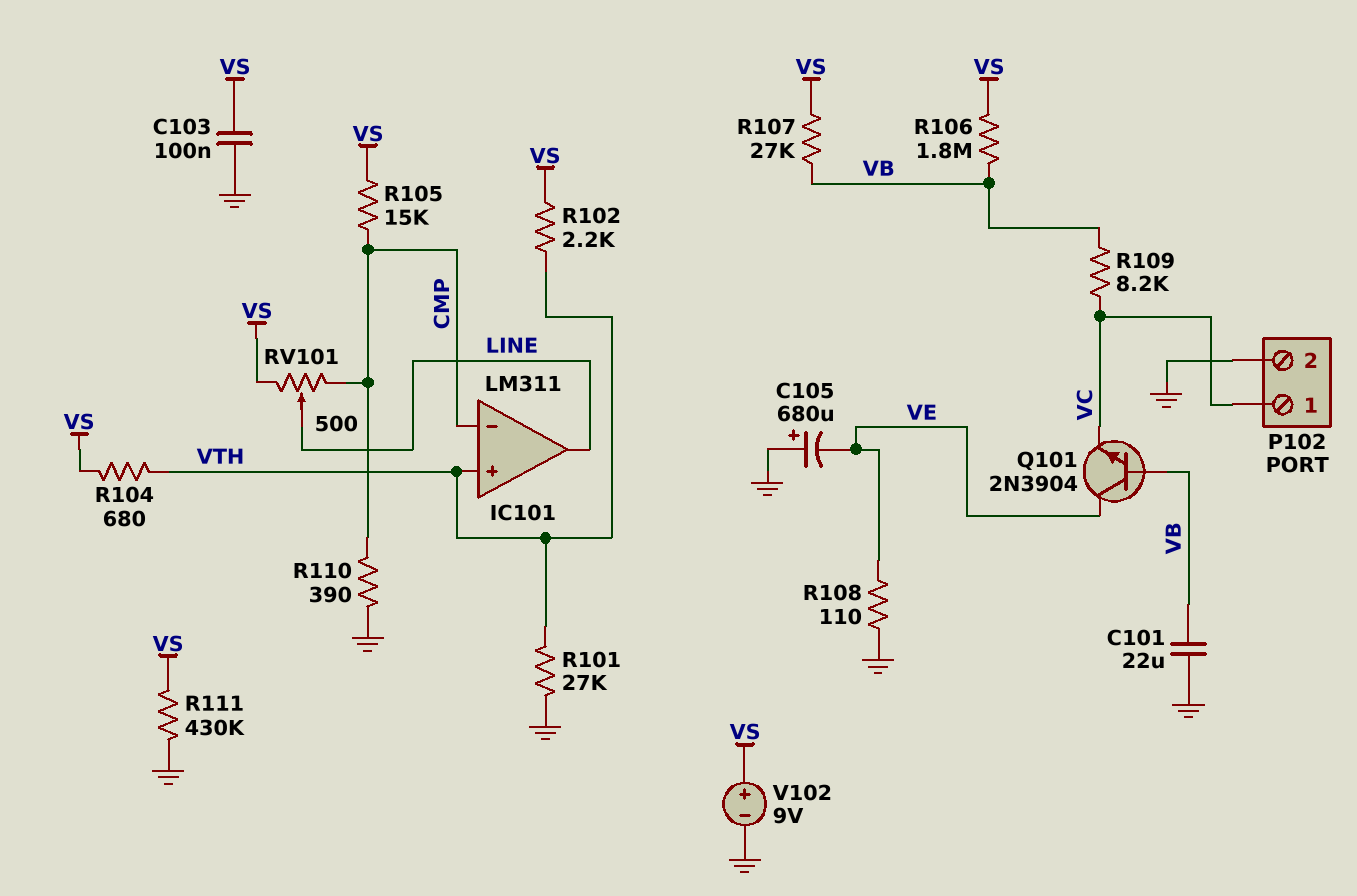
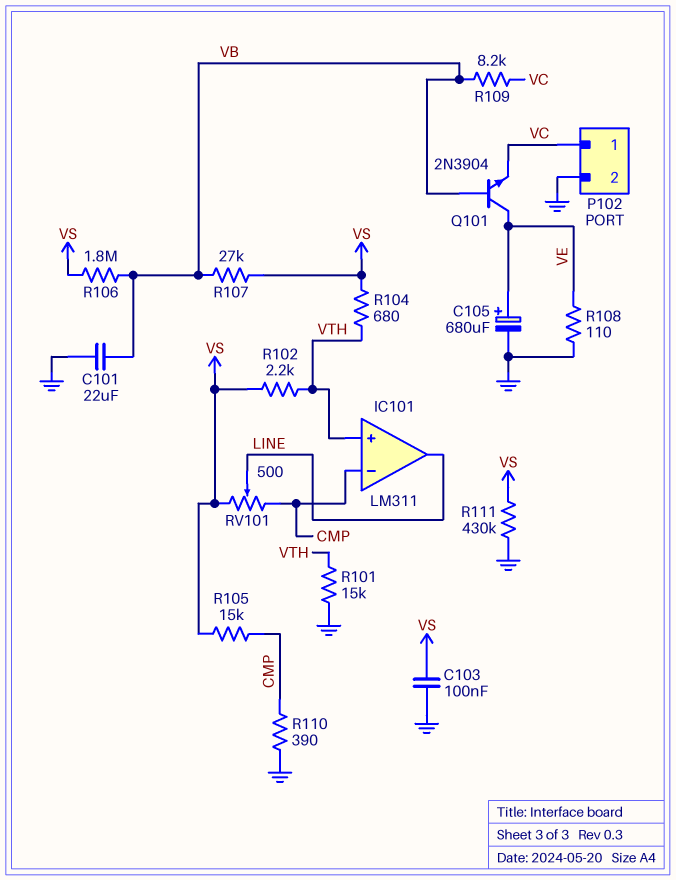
C105: 680uF (plus GND, minus VE) -> 680uF (plus VE, minus GND)
R101: 27k (GND, VTH) -> 15k (GND, VTH)
V102: 9V (plus VS, minus GND) -> none

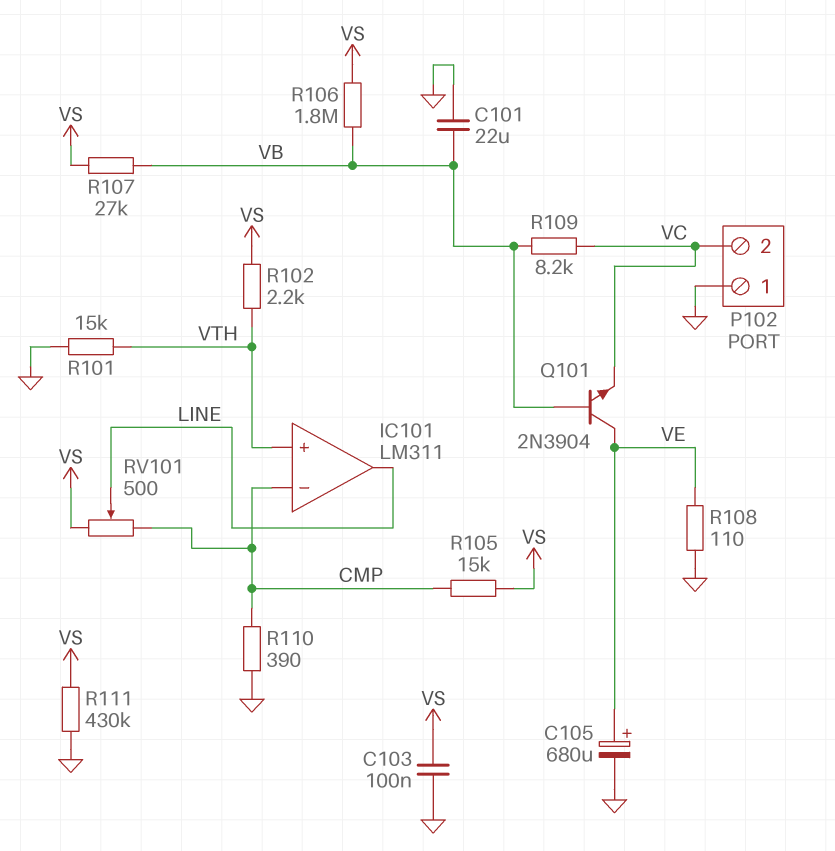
P102 pin 1: VC -> GND
P102 pin 2: GND -> VC
R104: 680 (VS, VTH) -> none

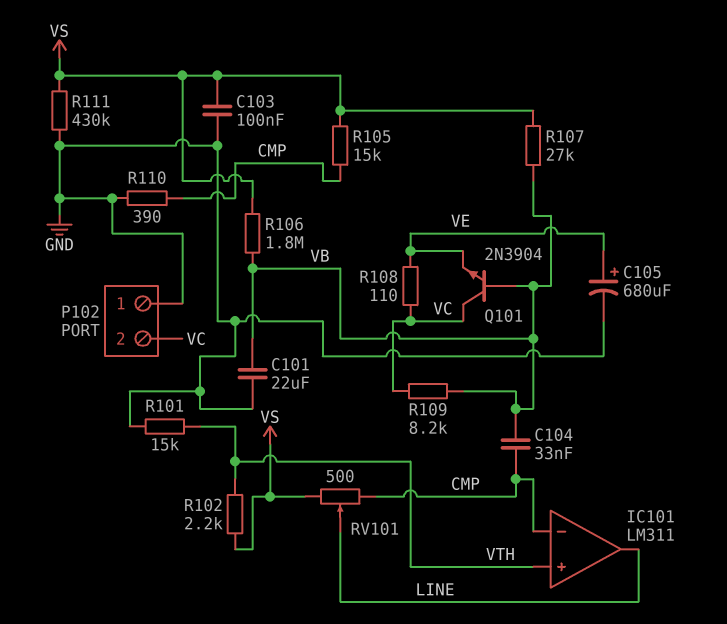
C104: none -> 33nF (CMP, VB)
Q101: NPN 2N3904 (B VB, C VE, E VC) -> NPN 2N3904 (B VB, C VC, E VE)
R108: 110 (GND, VE) -> 110 (VC, VE)

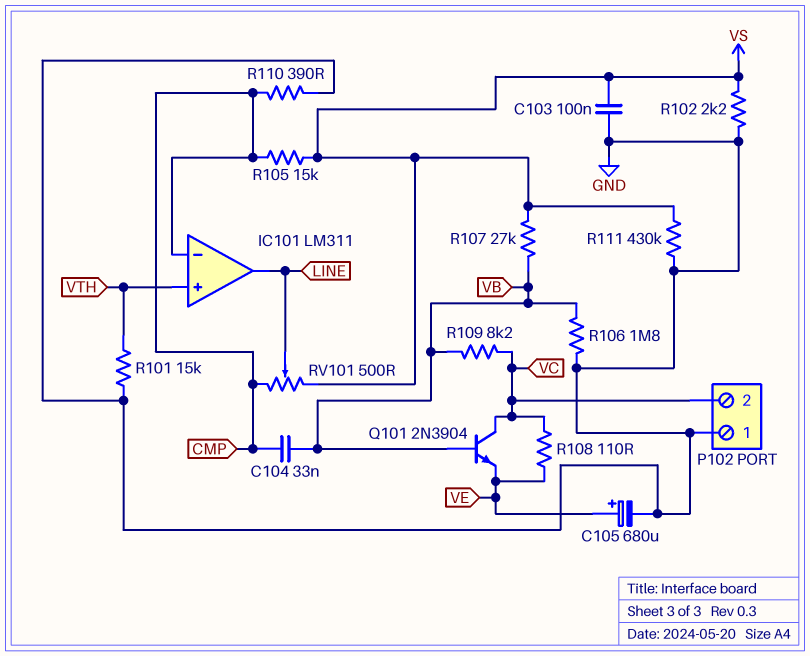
C101: 22uF (GND, VB) -> none
R102: 2.2k (VS, VTH) -> 2.2k (GND, VS)
R106: 1.8M (VB, VS) -> 1.8M (GND, VB)

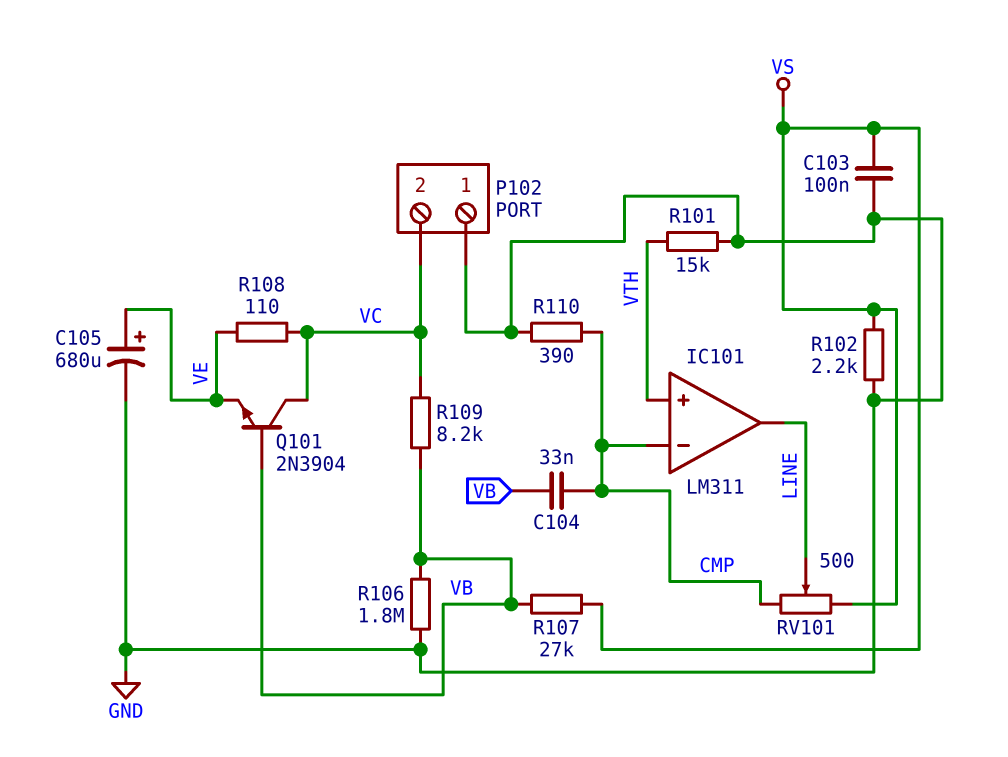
R105: 15k (CMP, VS) -> none
R111: 430k (GND, VS) -> none

